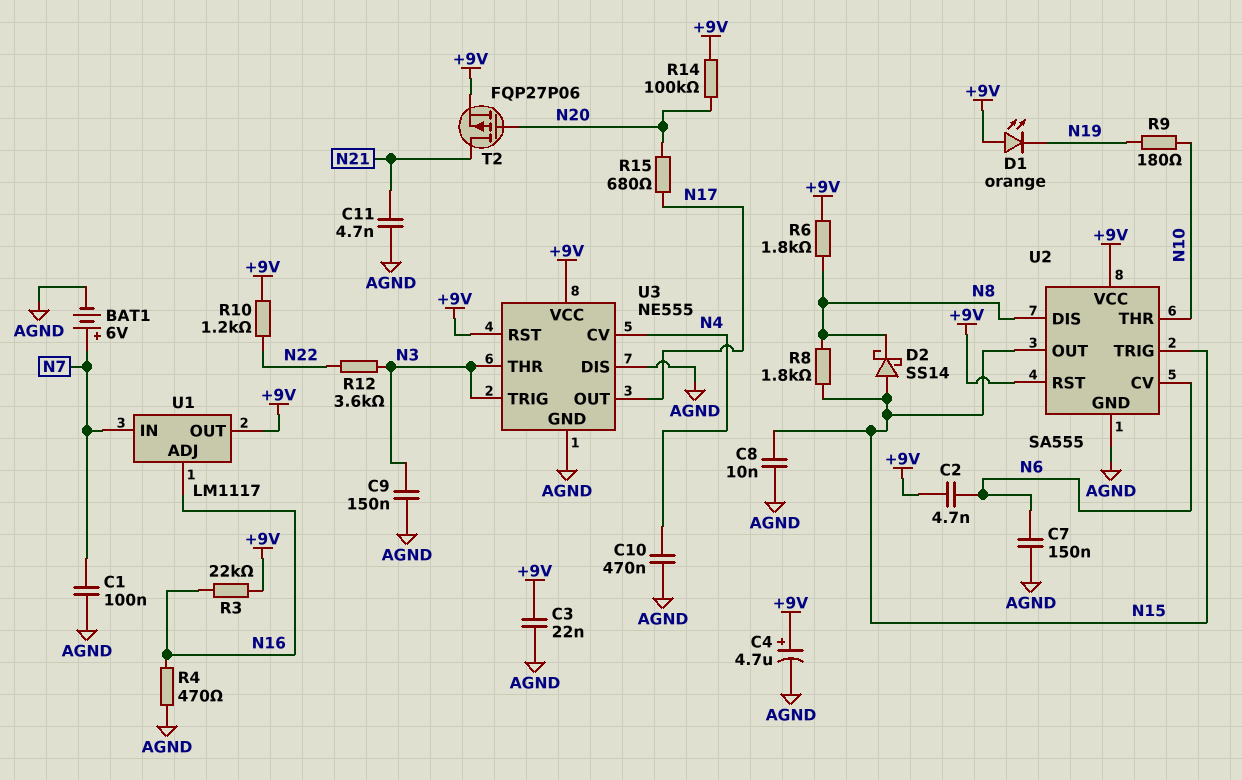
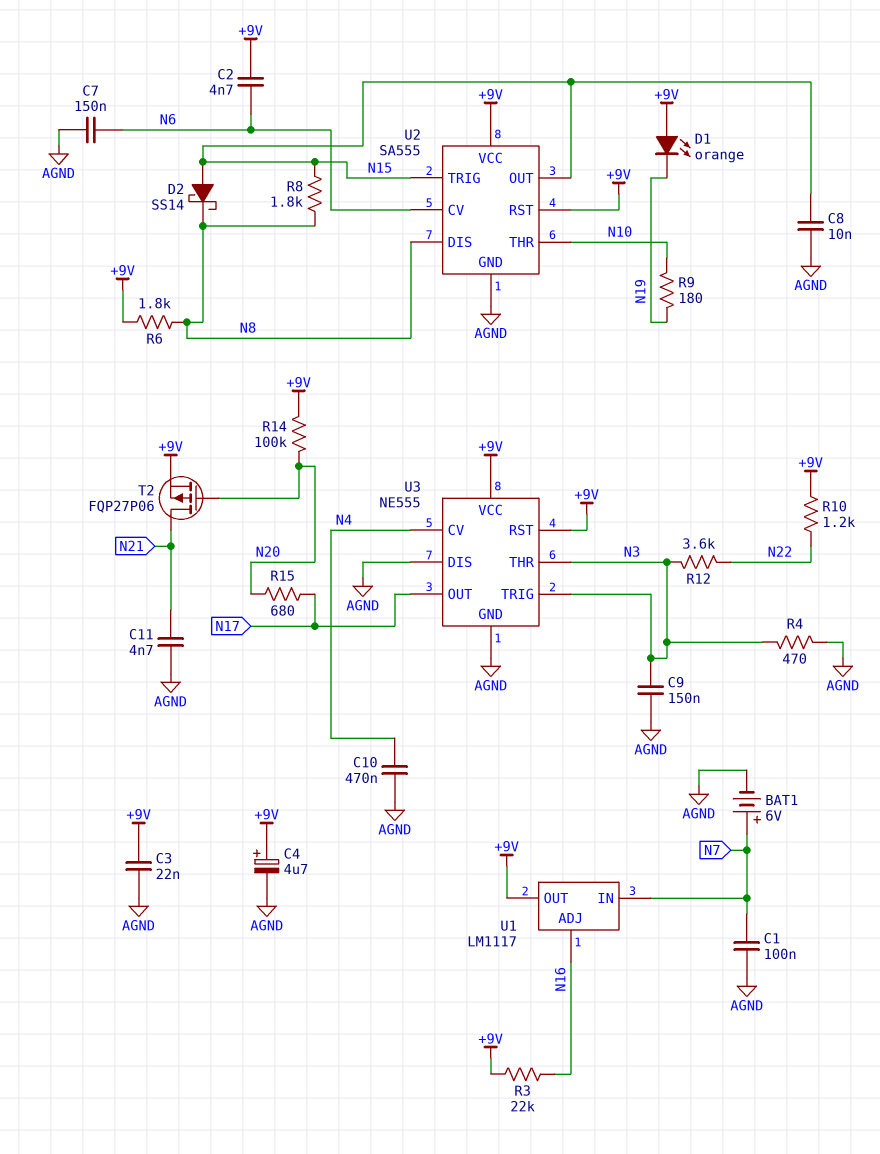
R4: 470 (AGND, N16) -> 470 (AGND, N3)

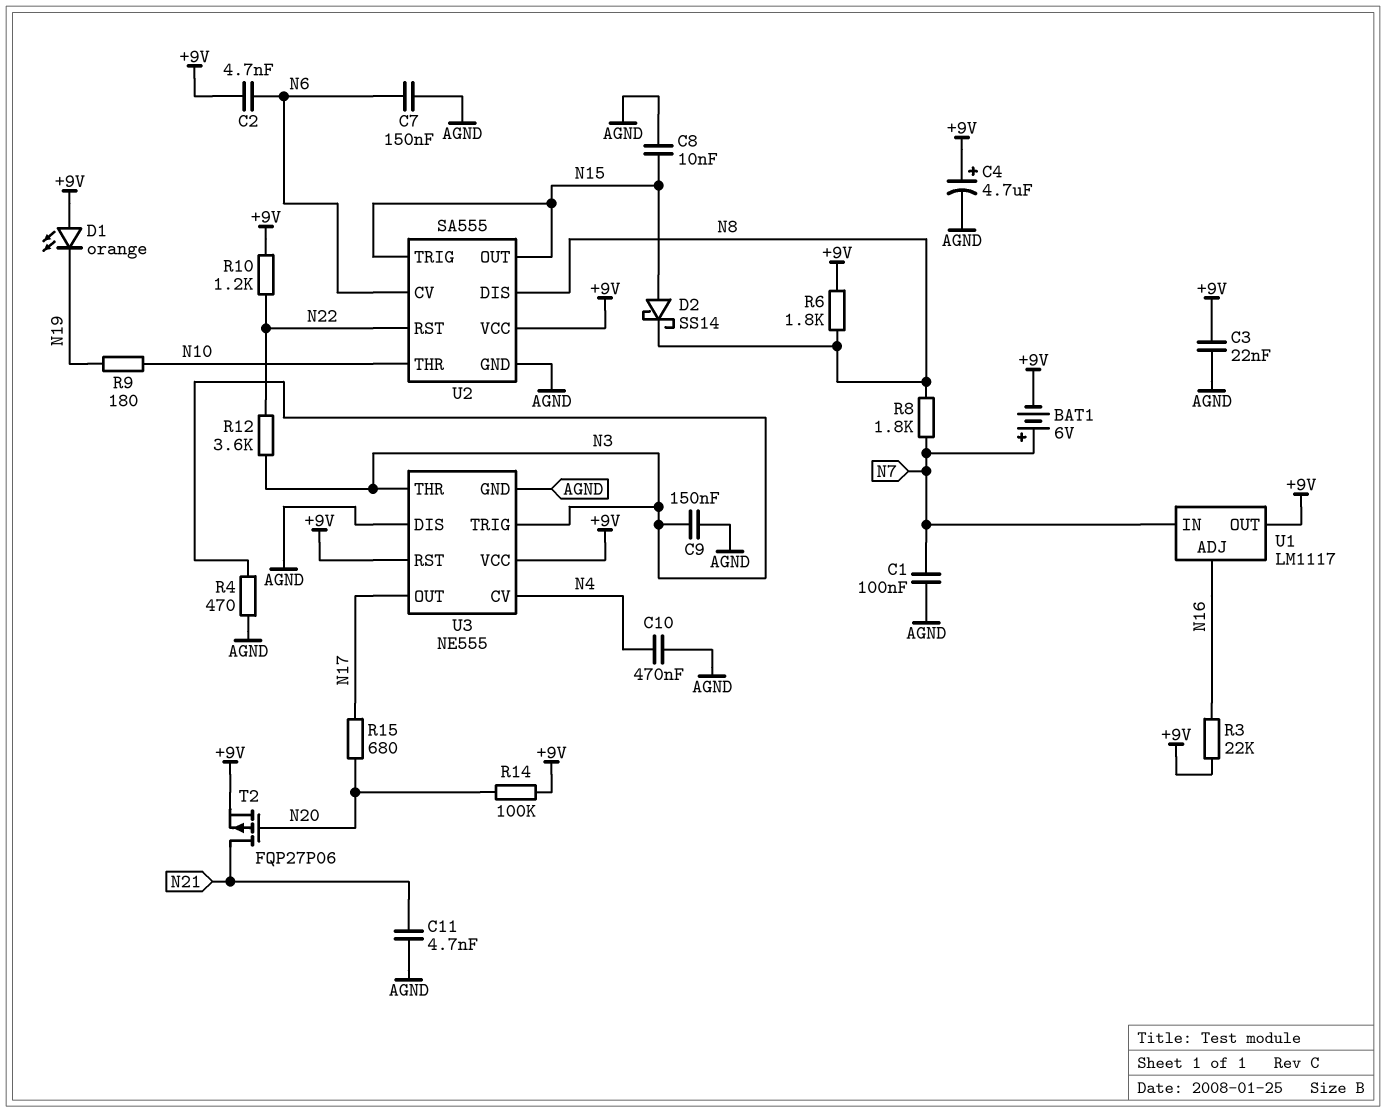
BAT1: 6V (plus N7, minus AGND) -> 6V (plus N7, minus +9V)
R8: 1.8k (N8, N15) -> 1.8k (N7, N8)
U2 pin RST: +9V -> N22

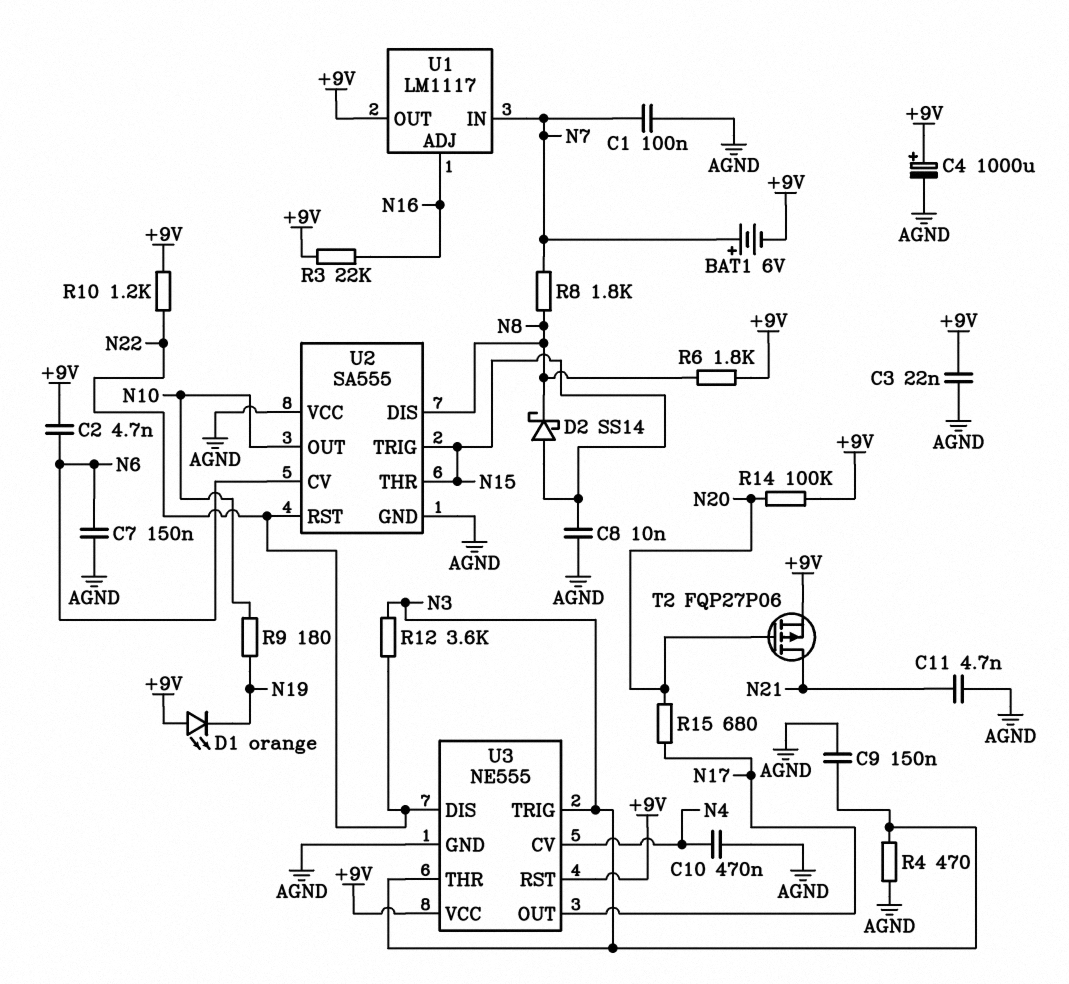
C4: 4.7uF (plus +9V, minus AGND) -> 1000uF (plus +9V, minus AGND)
U2 pin OUT: N15 -> N10
U2 pin THR: N10 -> N15
U2 pin VCC: +9V -> AGND
U3 pin DIS: AGND -> N22

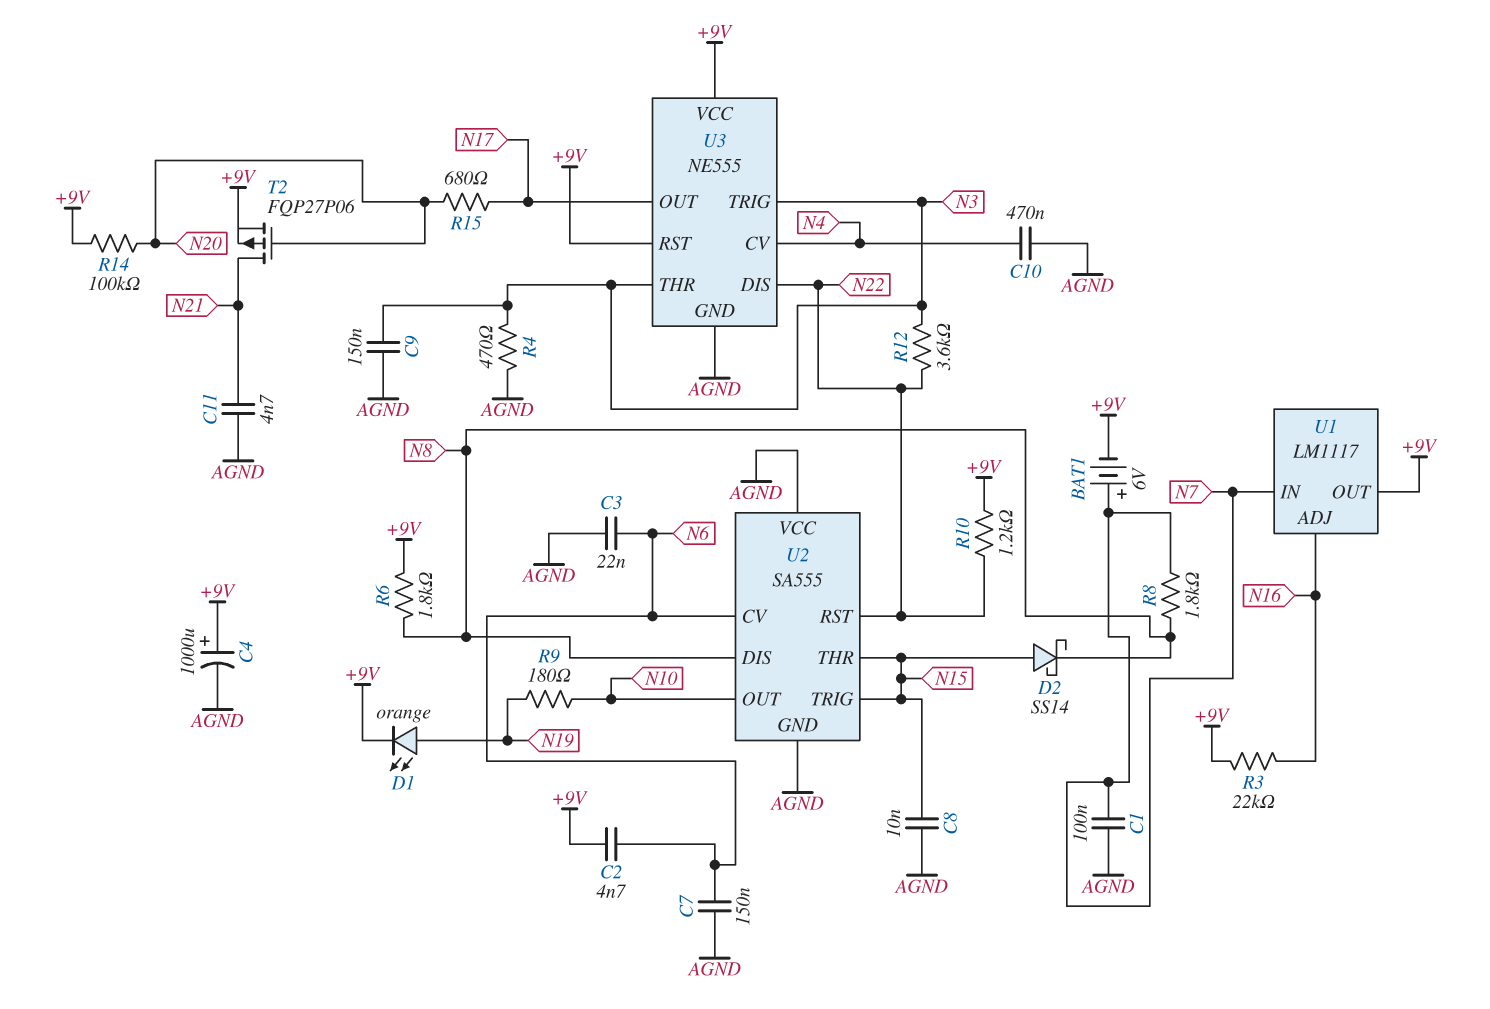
C3: 22nF (+9V, AGND) -> 22nF (AGND, N6)
D1: LED orange (A +9V, K N19) -> LED orange (A N19, K +9V)

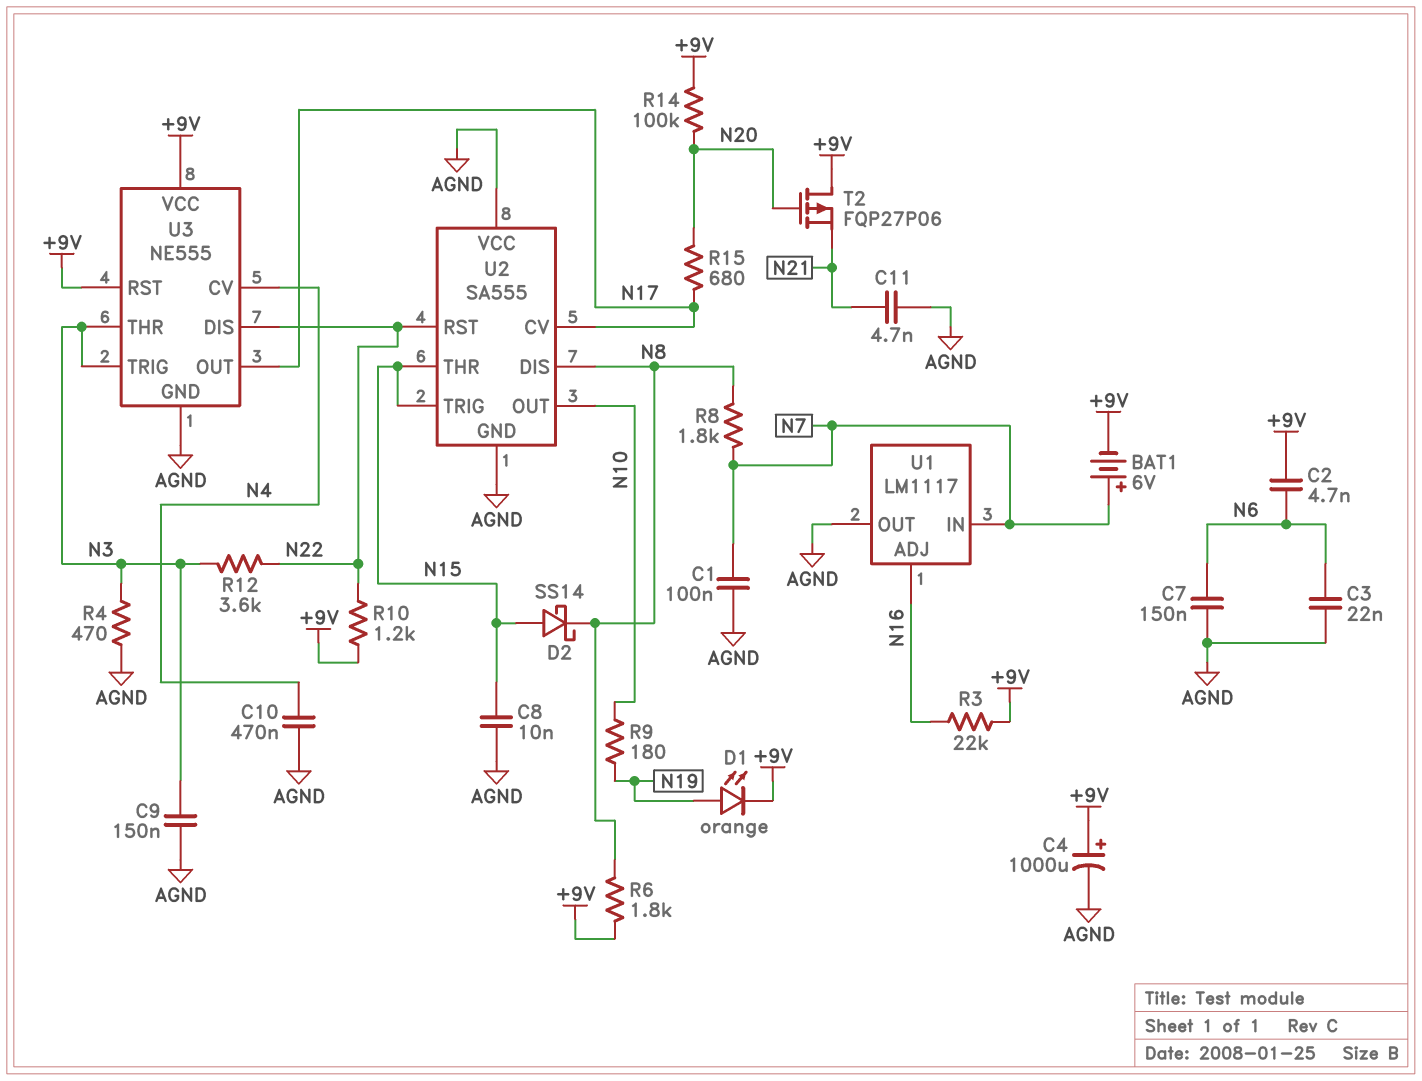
T2: PMOS FQP27P06 (G N20, D N21, S +9V) -> PMOS FQP27P06 (G N20, D +9V, S N21)
U1 pin OUT: +9V -> AGND
U2 pin CV: N6 -> N17

